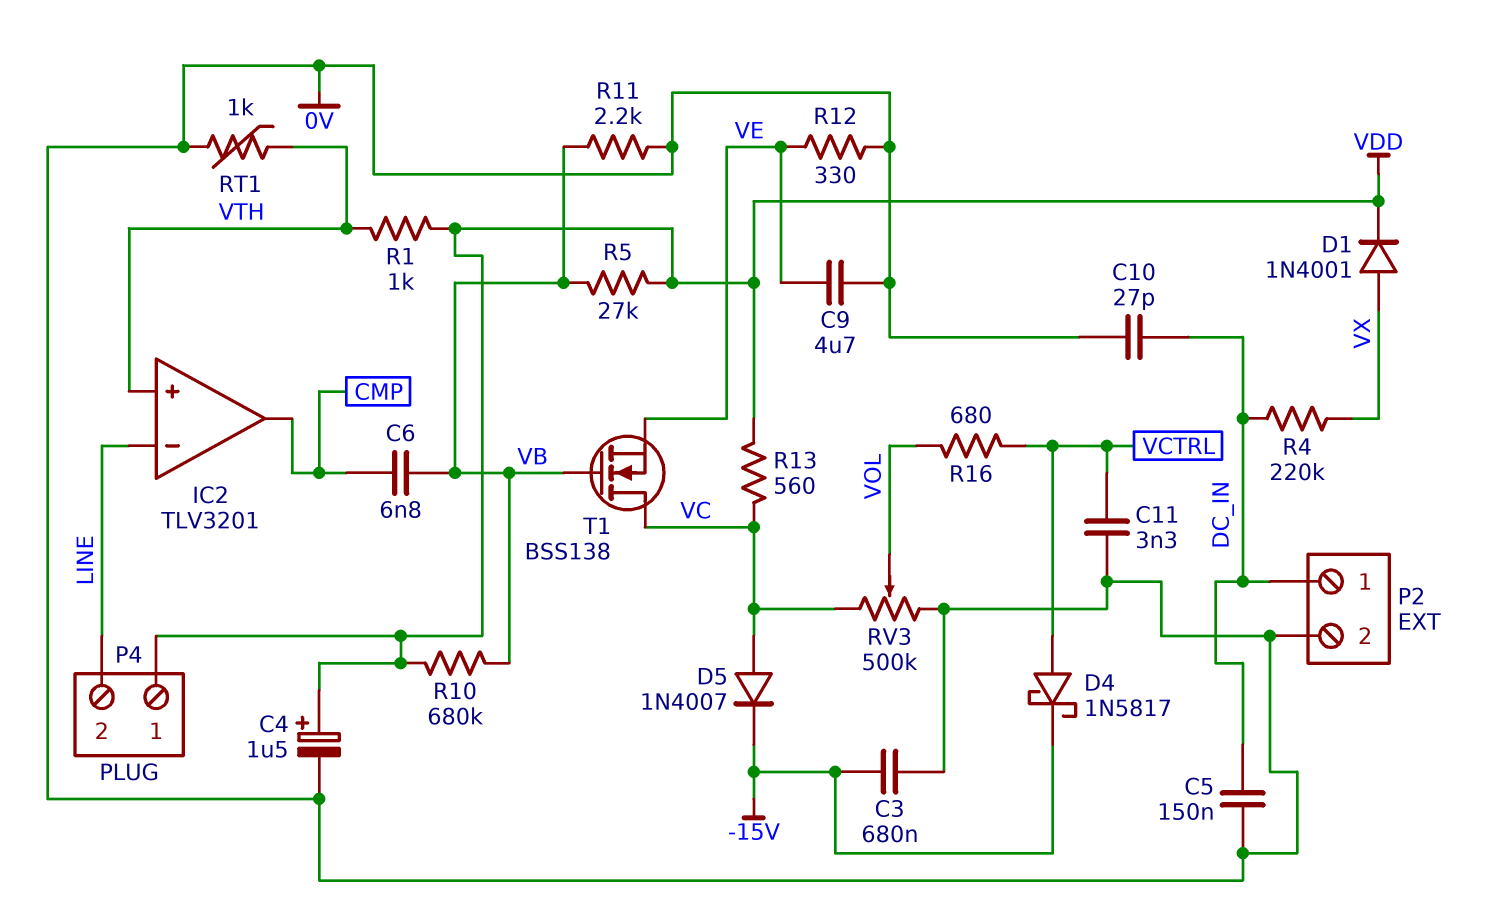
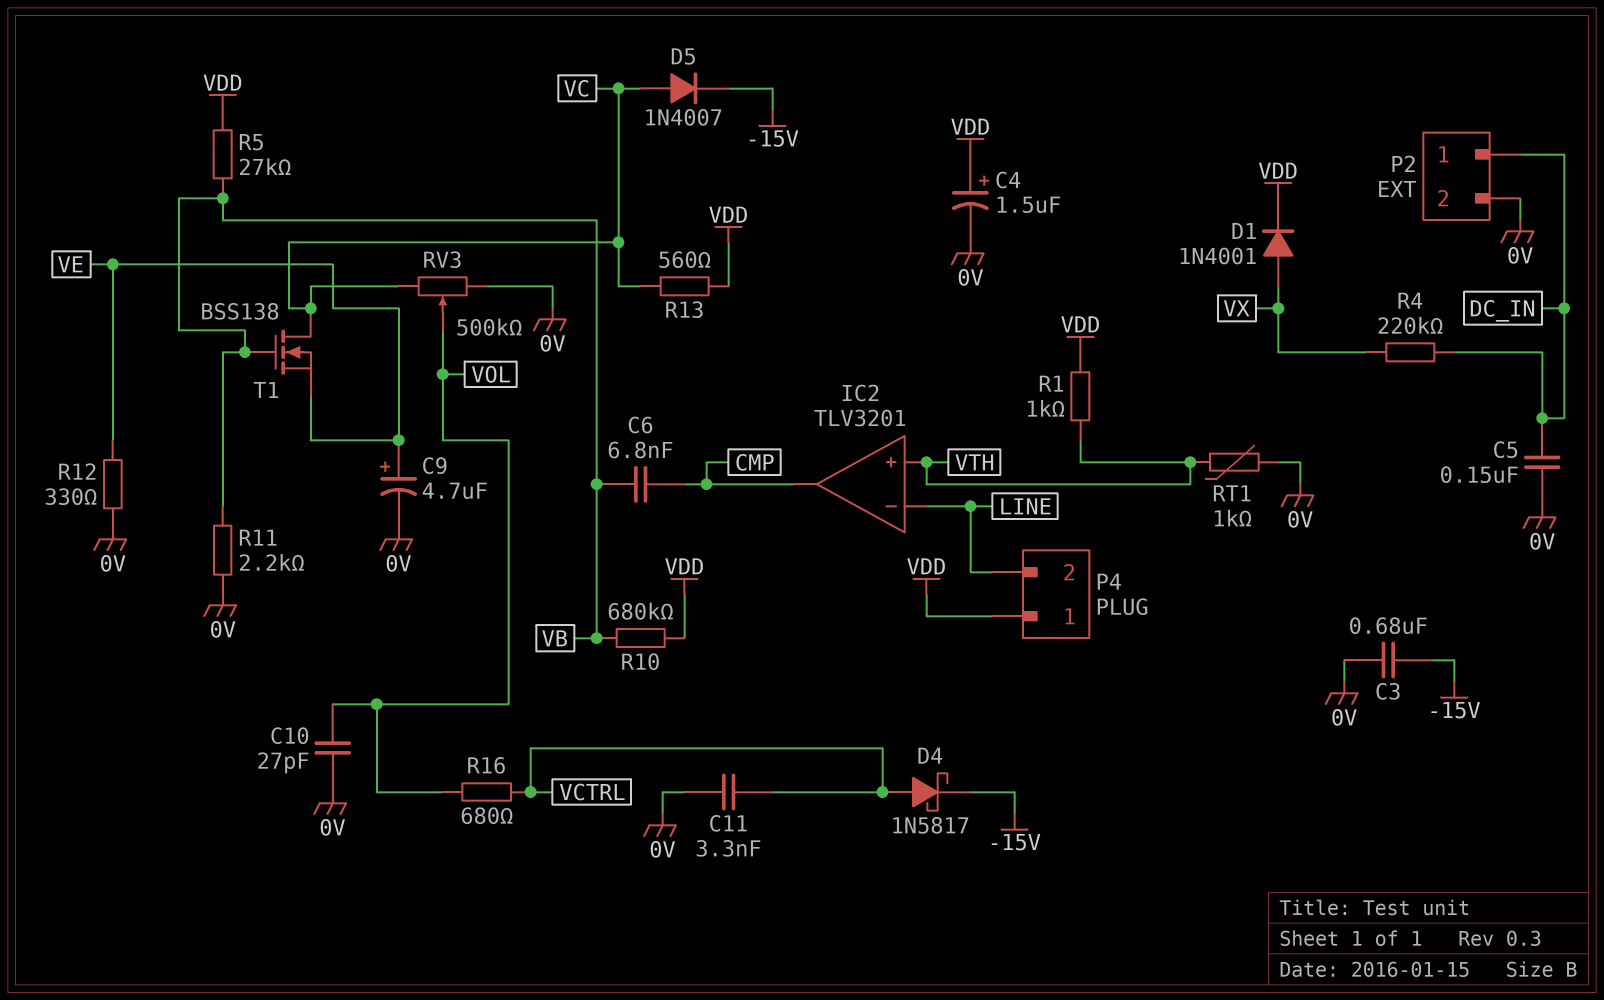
C9: 4.7uF (0V, VE) -> 4.7uF (plus VE, minus 0V)
C10: 27pF (0V, DC_IN) -> 27pF (0V, VOL)

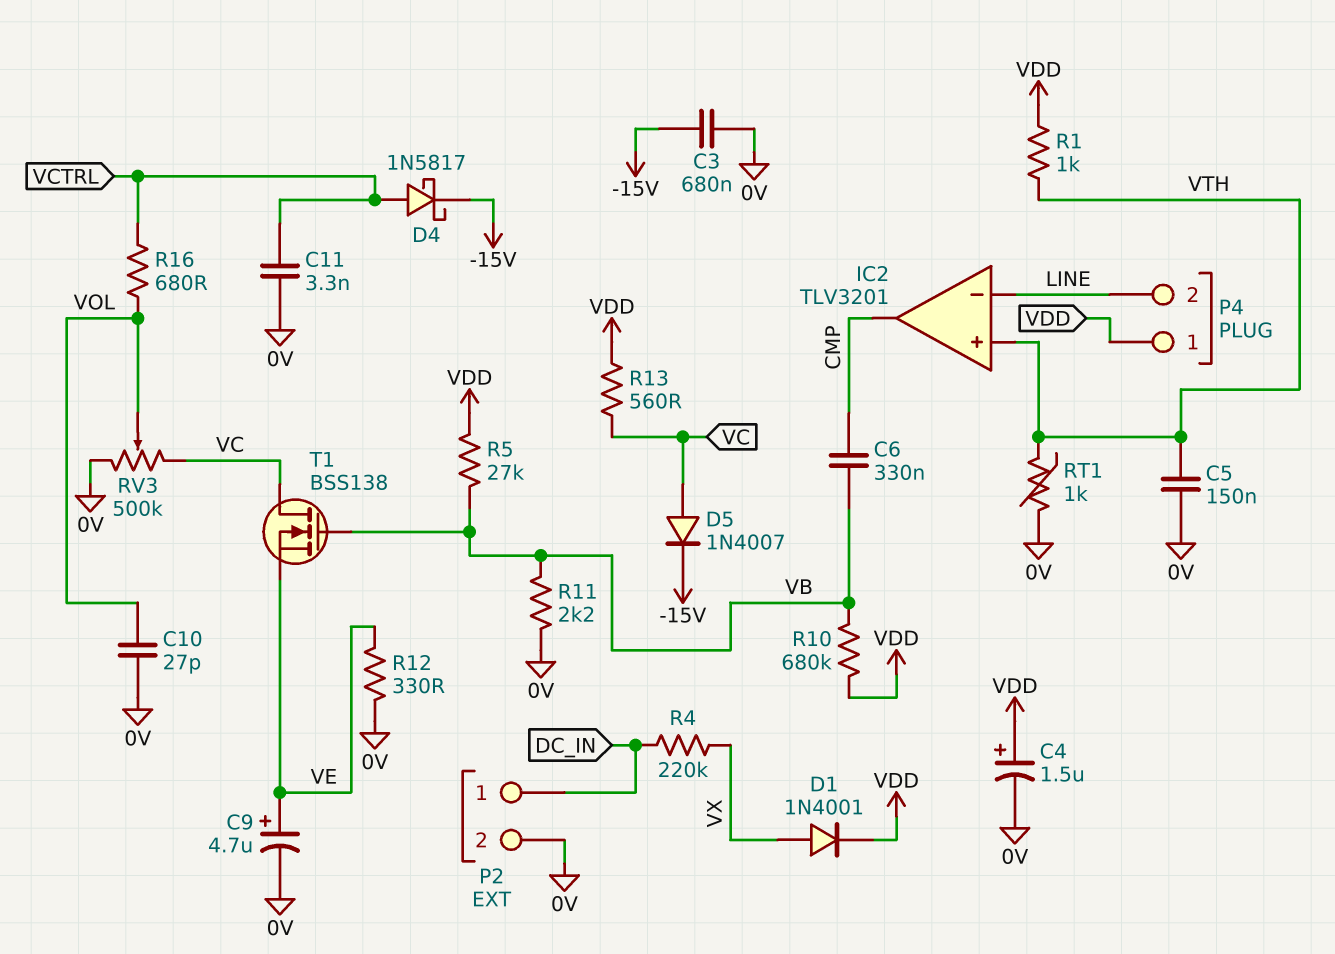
C5: 150nF (0V, DC_IN) -> 150nF (0V, VTH)
C6: 6.8nF (CMP, VB) -> 330nF (CMP, VB)

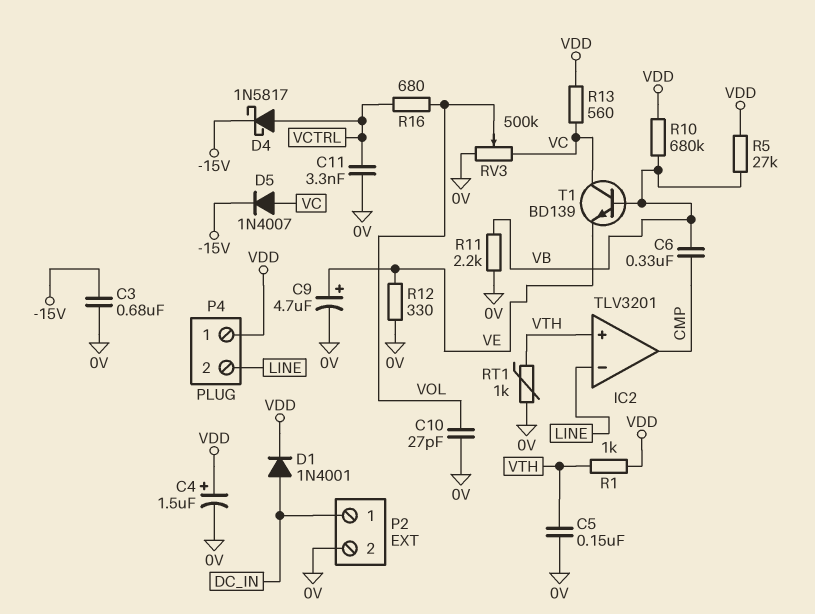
D1: diode 1N4001 (A VX, K VDD) -> diode 1N4001 (A DC_IN, K VDD)
R4: 220k (DC_IN, VX) -> none
T1: NMOS BSS138 (G VB, D VC, S VE) -> NPN BD139 (B VB, C VC, E VE)

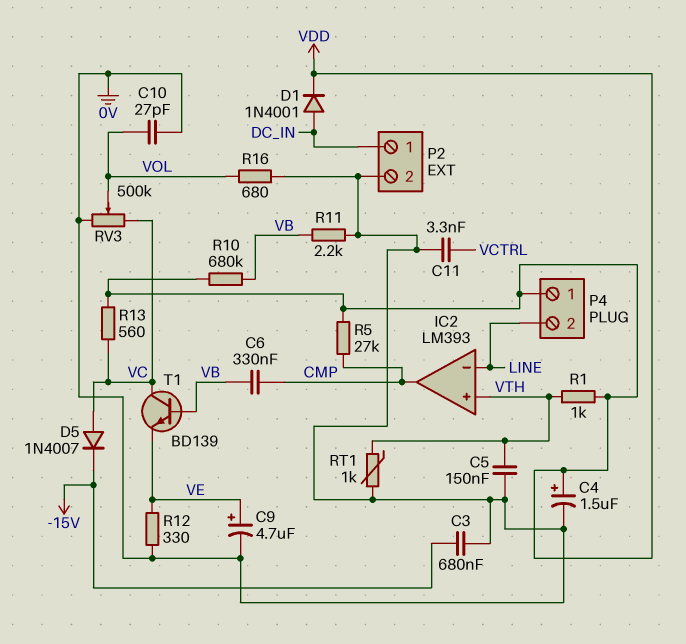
D4: schottky 1N5817 (A VCTRL, K -15V) -> none
IC2: TLV3201 -> LM393
R5: 27k (VB, VDD) -> 27k (CMP, VDD)
R16: 680 (VCTRL, VOL) -> 680 (0V, VOL)

